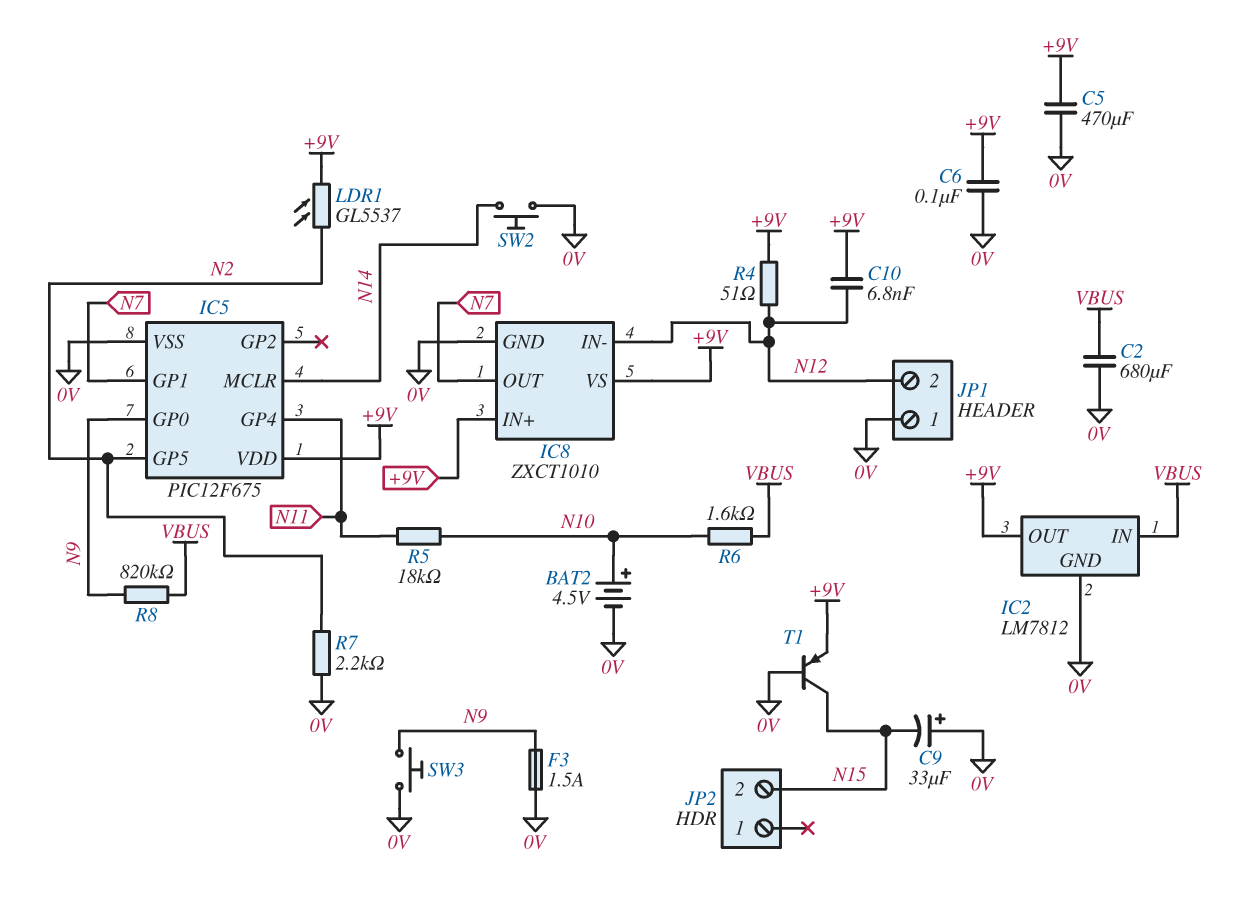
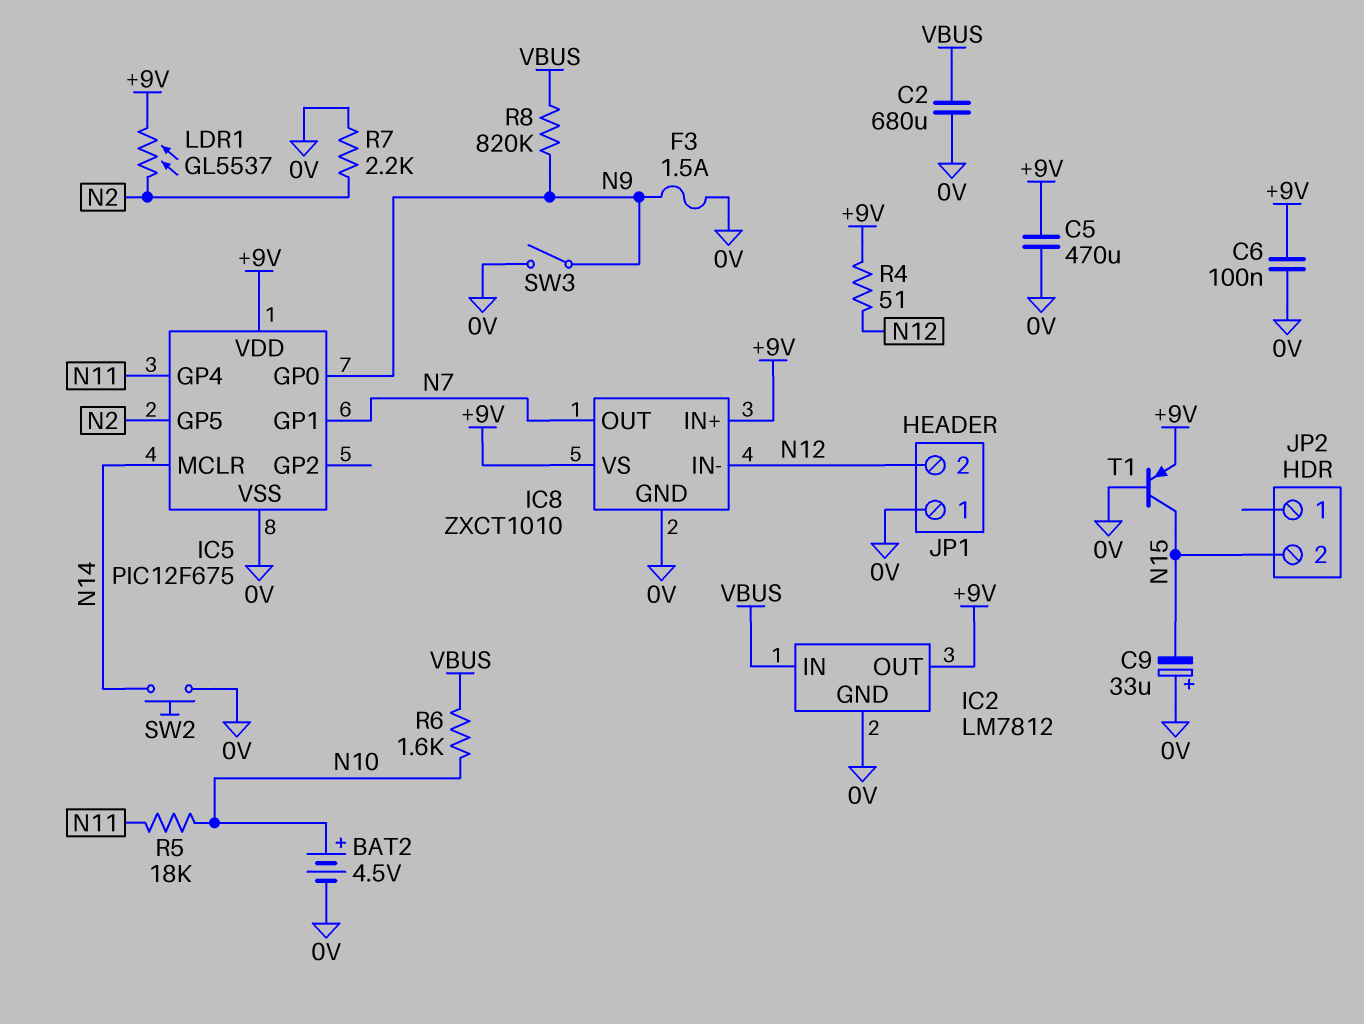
C10: 6.8nF (+9V, N12) -> none
SW3: button (0V, N9) -> switch (0V, N9)

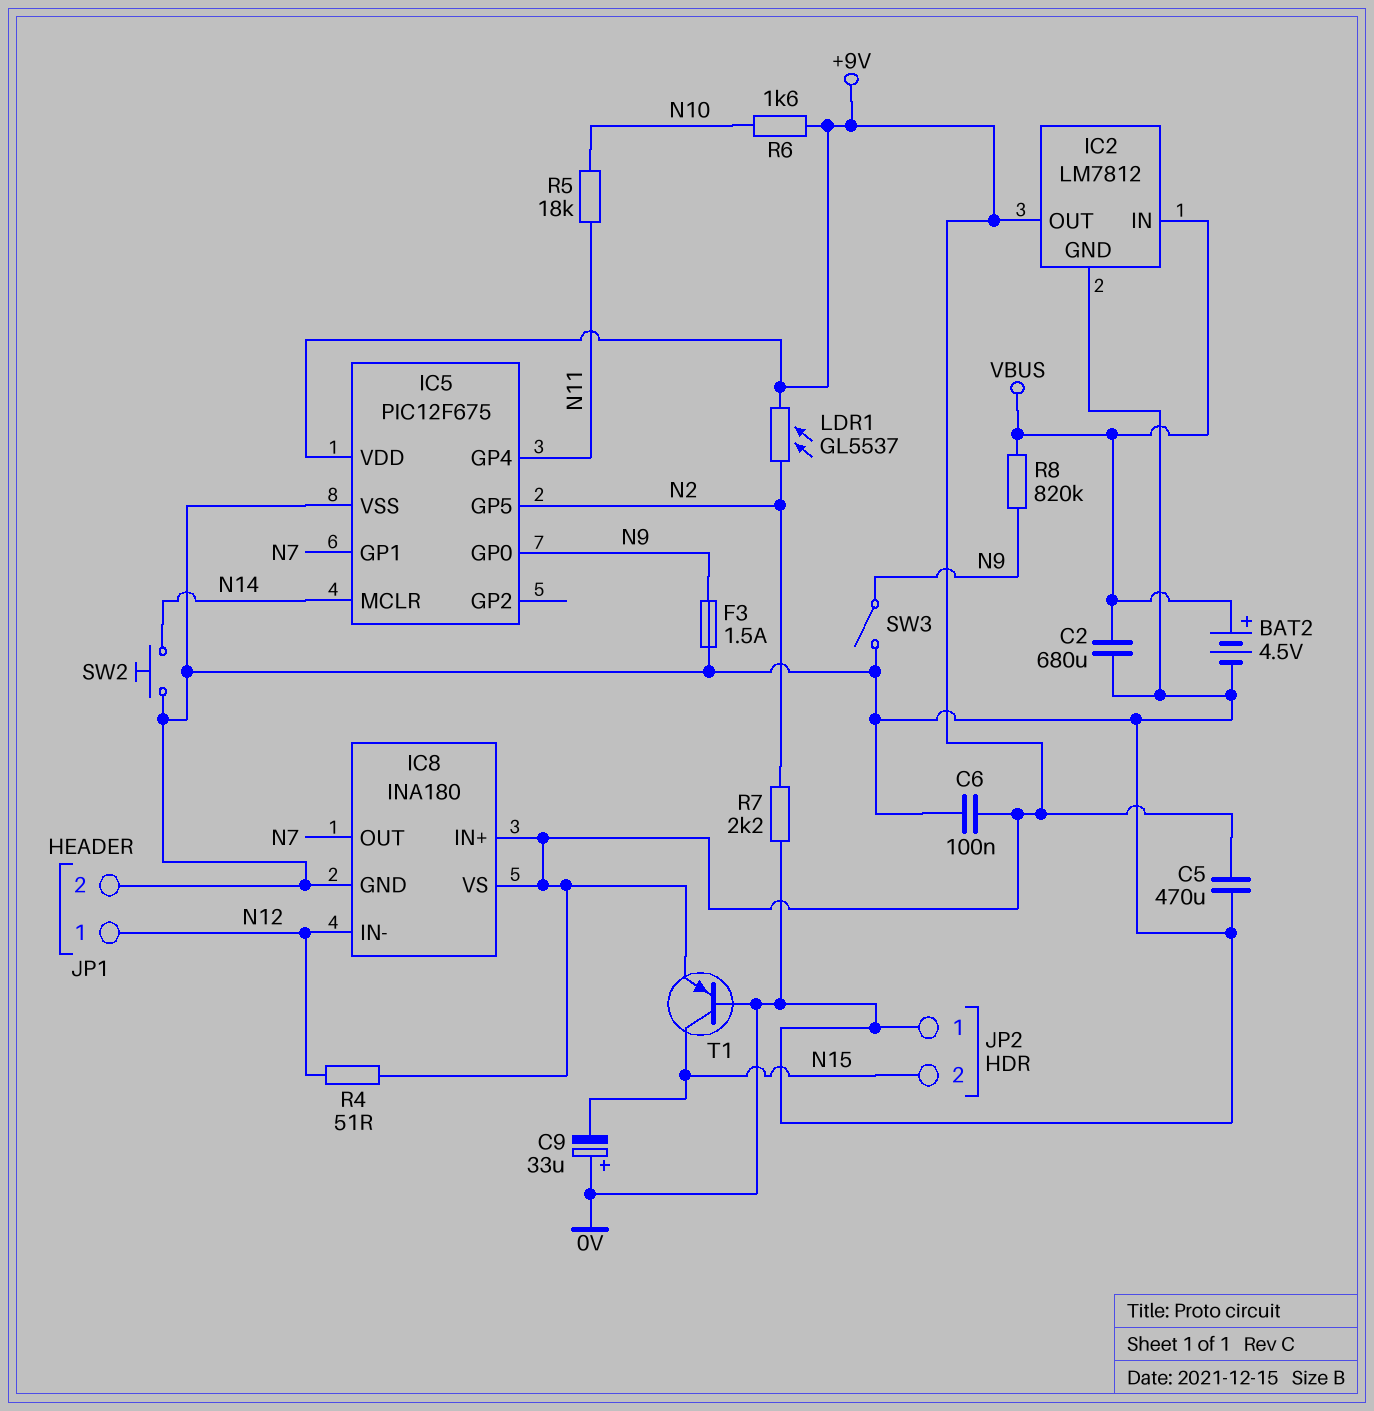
BAT2: 4.5V (plus N10, minus 0V) -> 4.5V (plus VBUS, minus 0V)
IC8: ZXCT1010 -> INA180
JP1 pin 1: 0V -> N12
JP1 pin 2: N12 -> 0V
JP2 pin 1: none -> 0V
R6: 1.6k (N10, VBUS) -> 1.6k (+9V, N10)

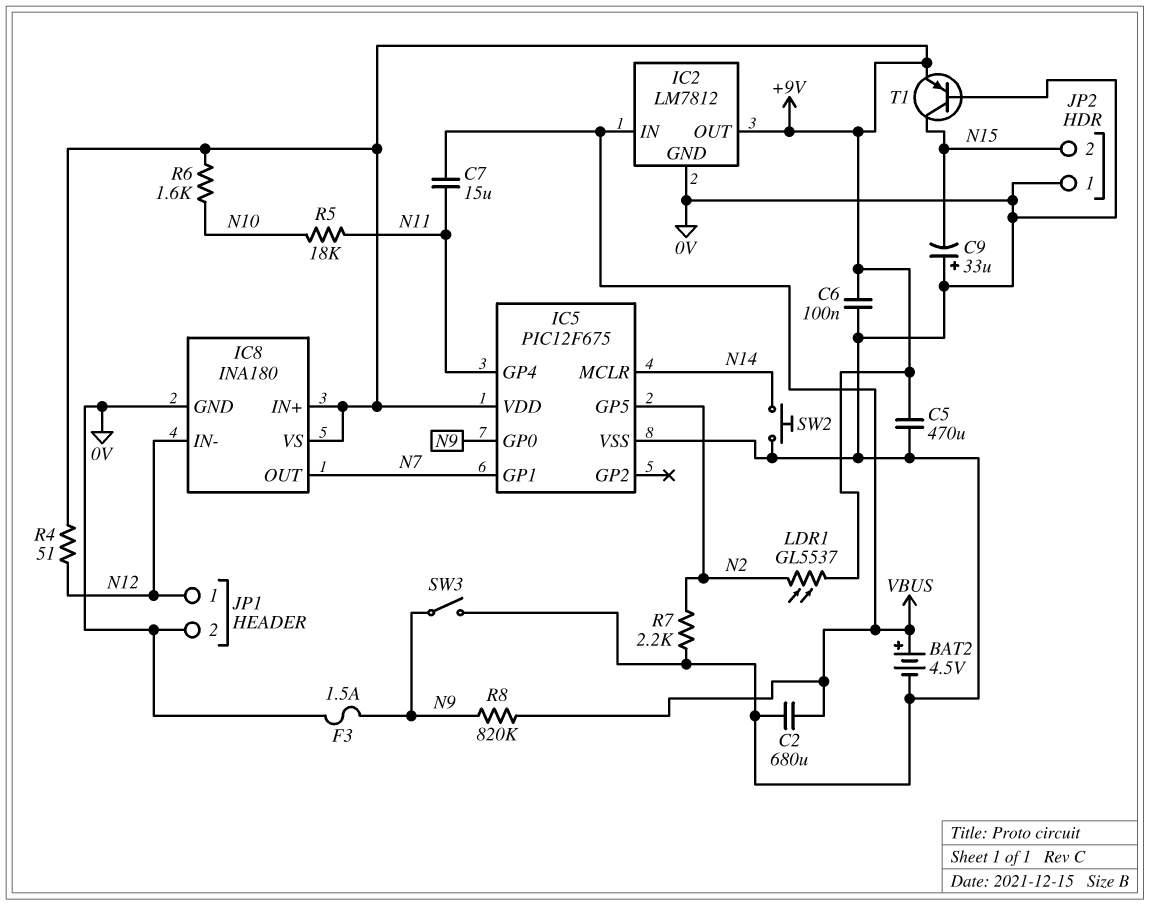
C7: none -> 15uF (N11, VBUS)

